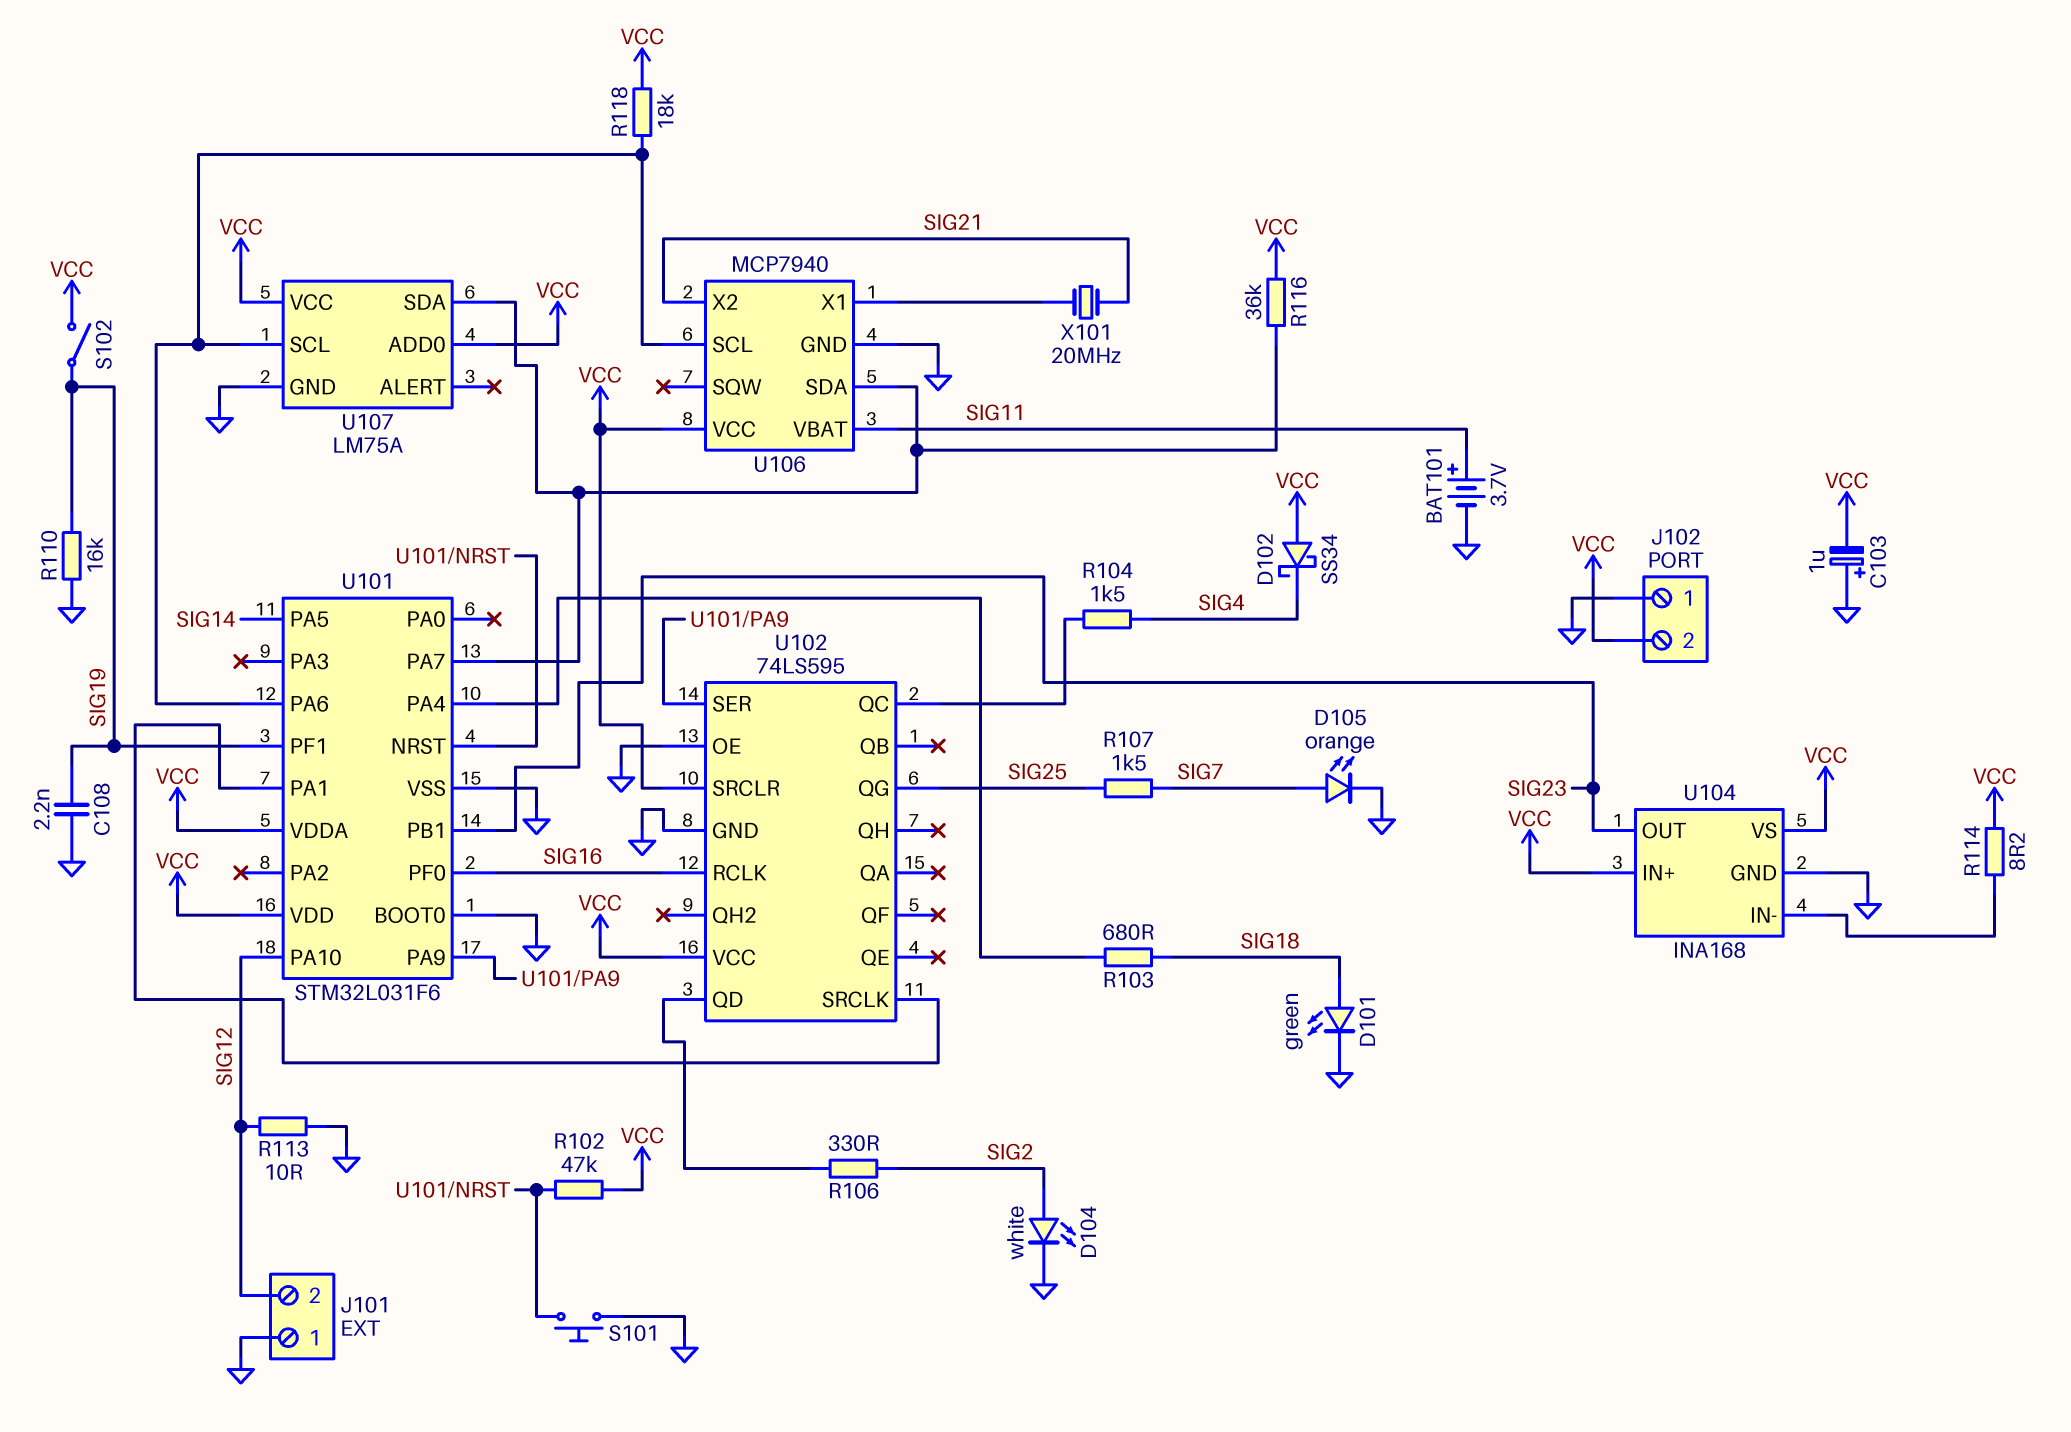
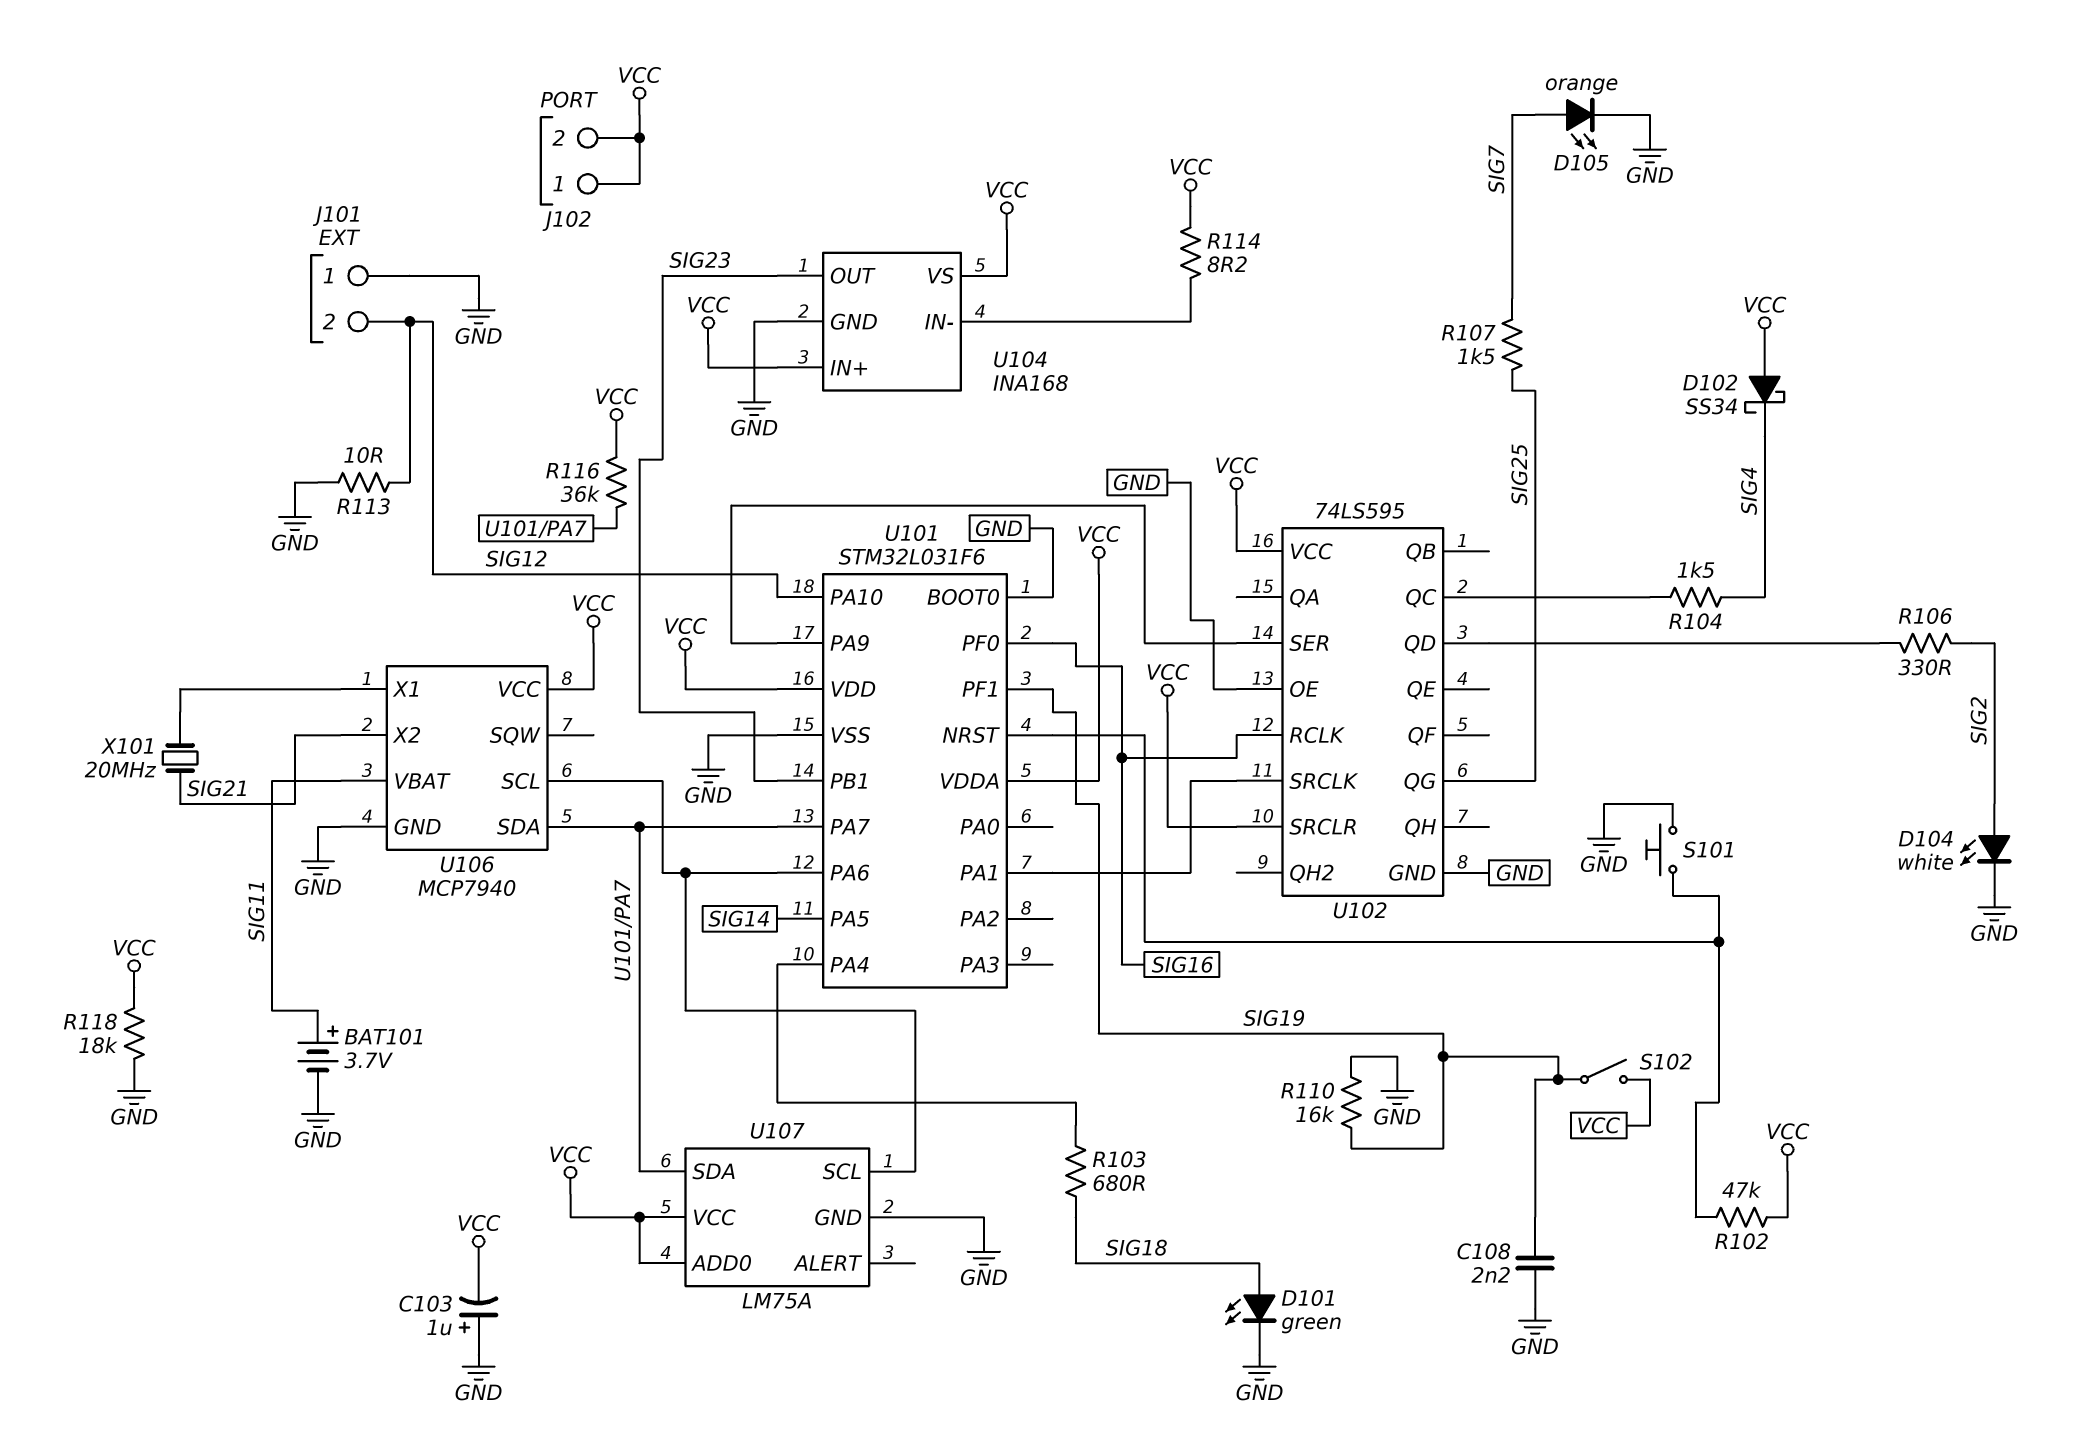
J102 pin 1: GND -> VCC
R118: 18k (U101/PA6, VCC) -> 18k (GND, VCC)

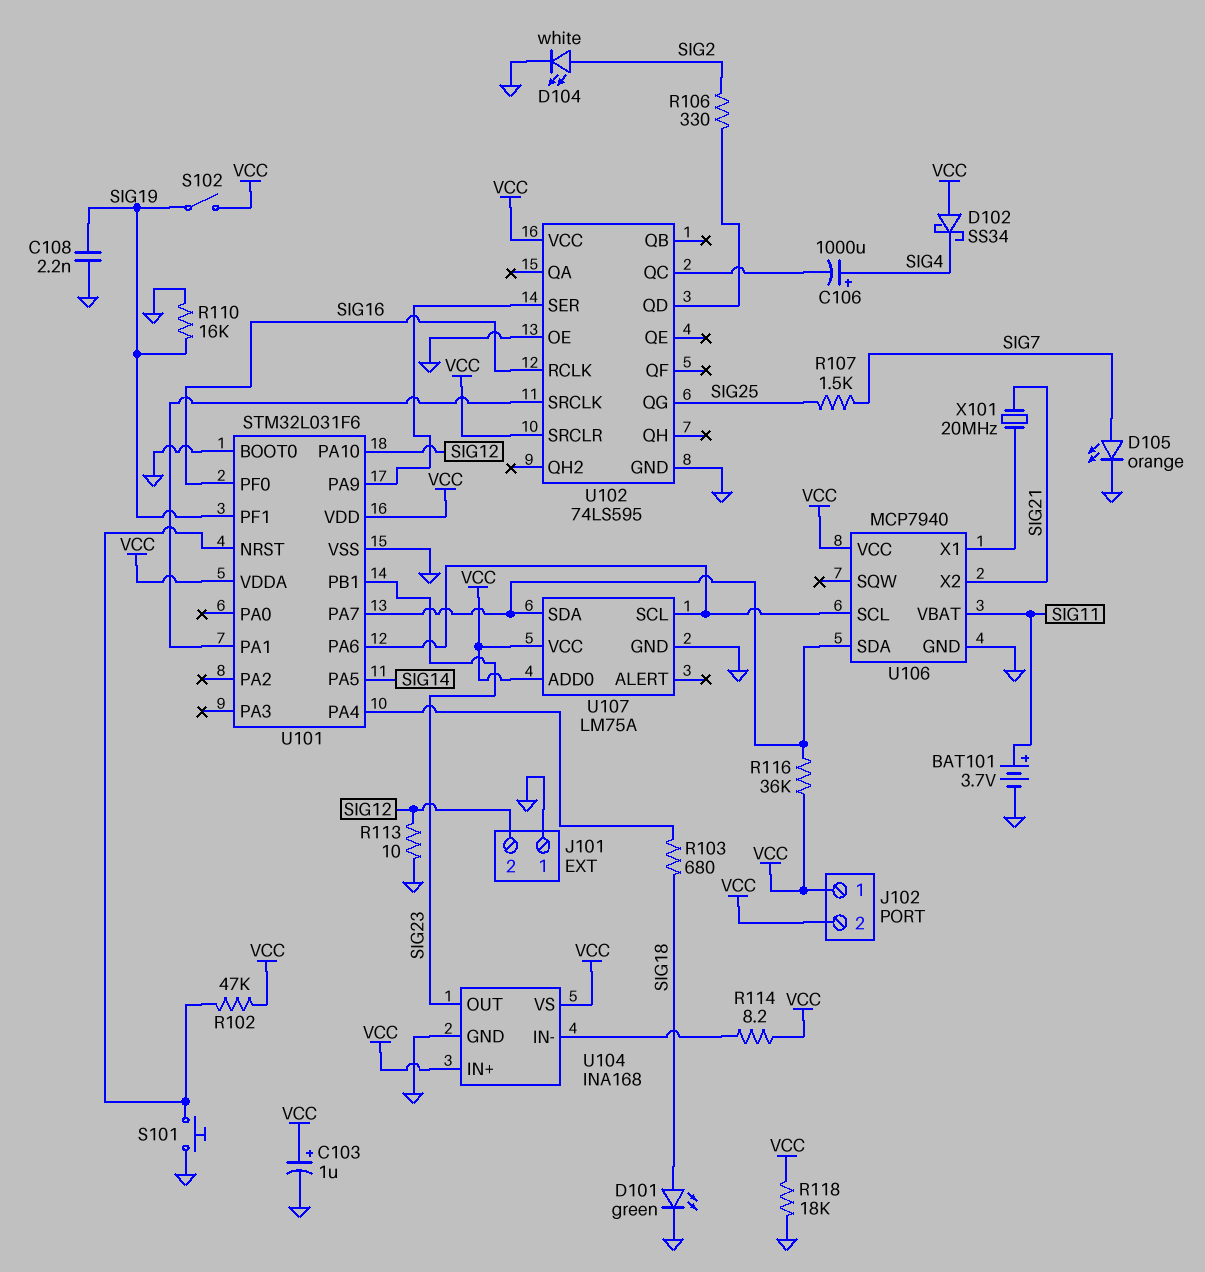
C103: 1uF (plus GND, minus VCC) -> 1uF (plus VCC, minus GND)
C106: none -> 1000uF (plus SIG4, minus U102/QC)
R104: 1.5k (SIG4, U102/QC) -> none

